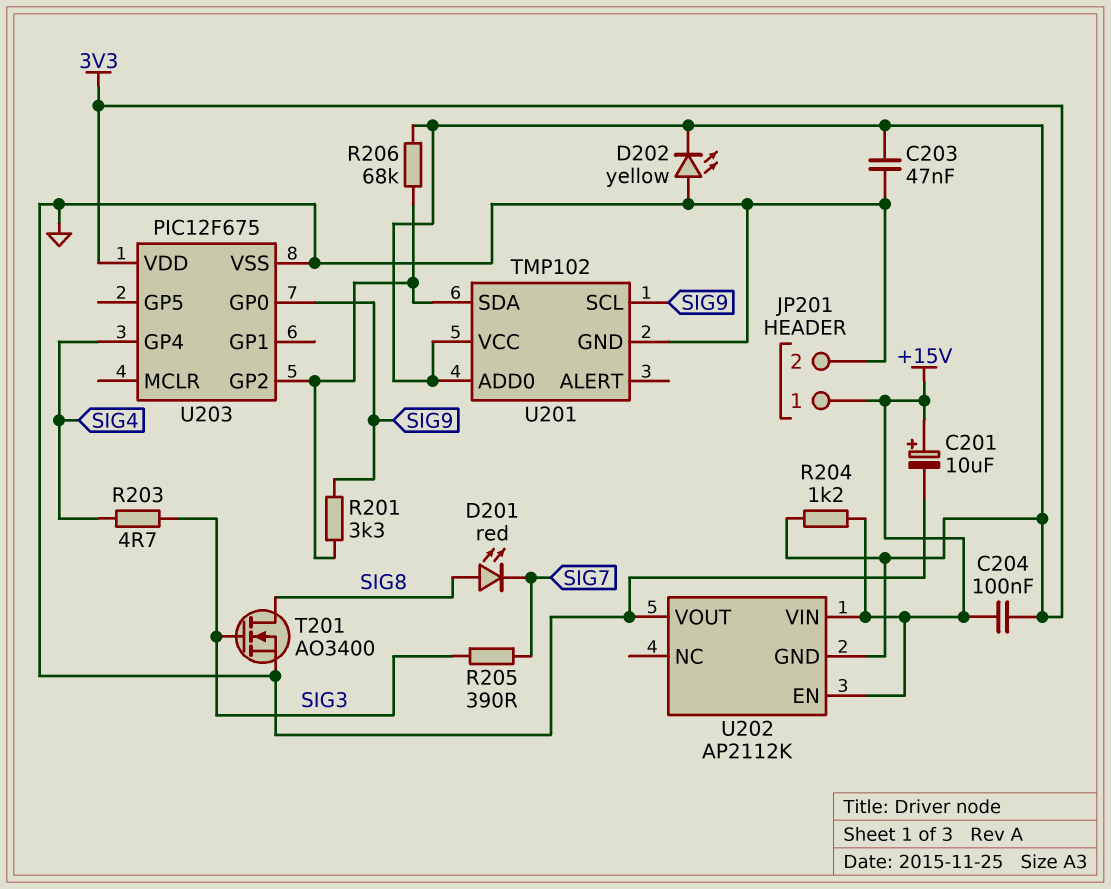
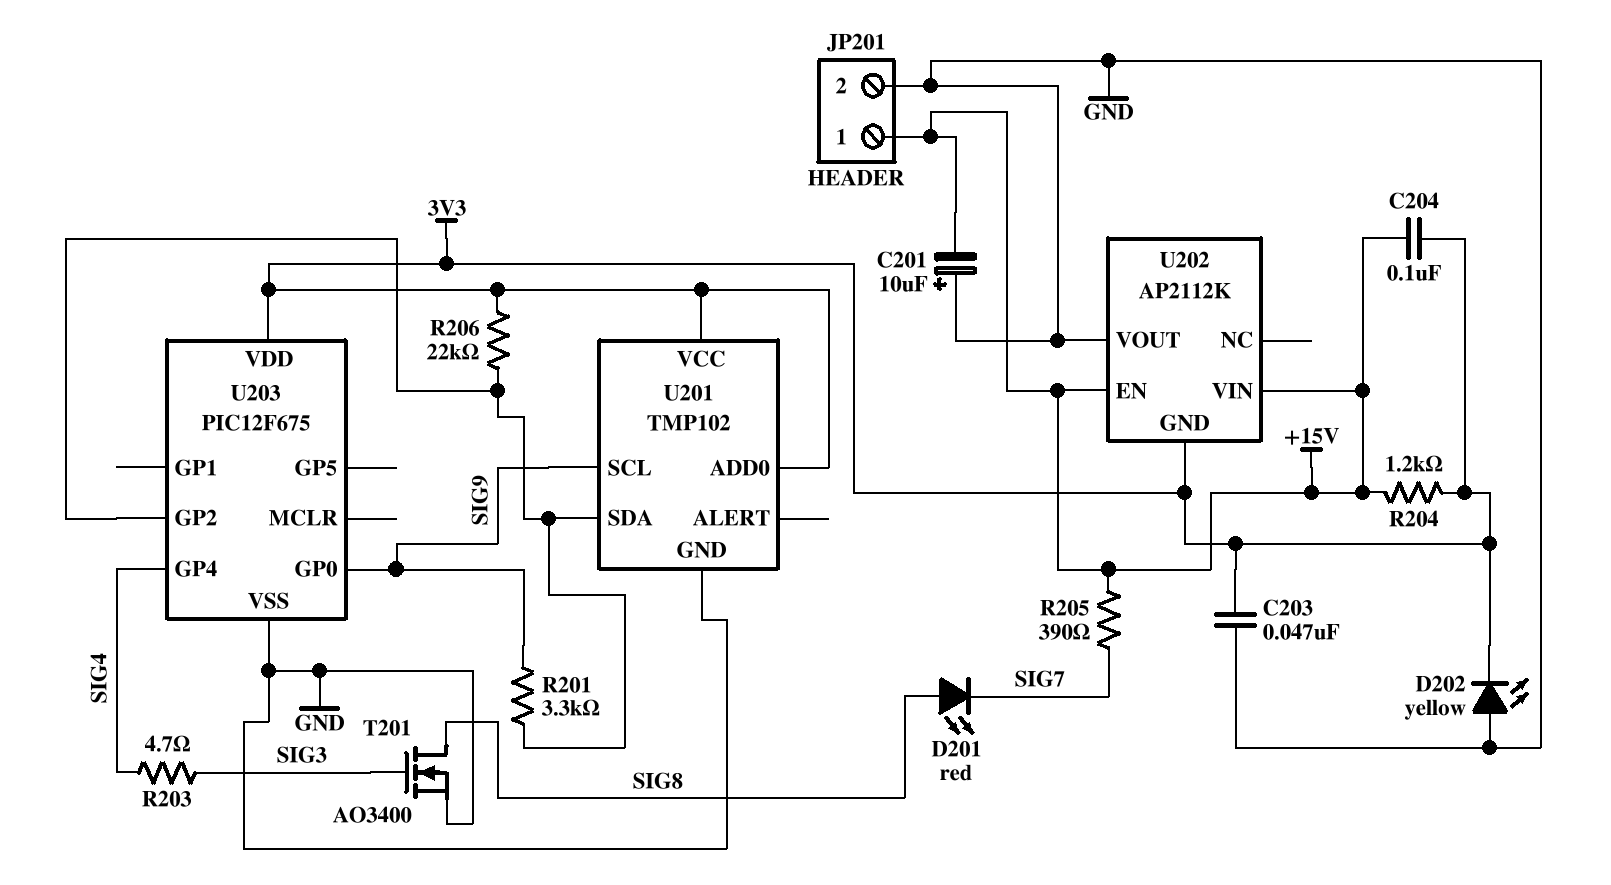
C201: 10uF (plus +15V, minus GND) -> 10uF (plus GND, minus +15V)
R205: 390 (SIG3, SIG7) -> 390 (+15V, SIG7)
R206: 68k (3V3, U201/SDA) -> 22k (3V3, U201/SDA)

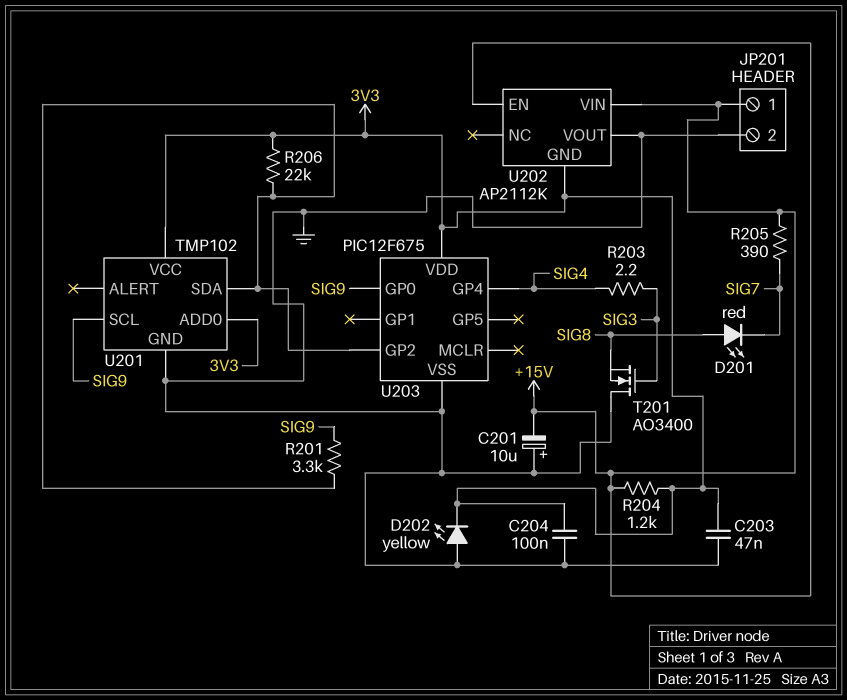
C204: 100nF (+15V, 3V3) -> 100nF (3V3, GND)
R203: 4.7 (SIG3, SIG4) -> 2.2 (SIG3, SIG4)
T201: NMOS AO3400 (G SIG3, D SIG8, S GND) -> NMOS AO3400 (G SIG3, D GND, S SIG8)

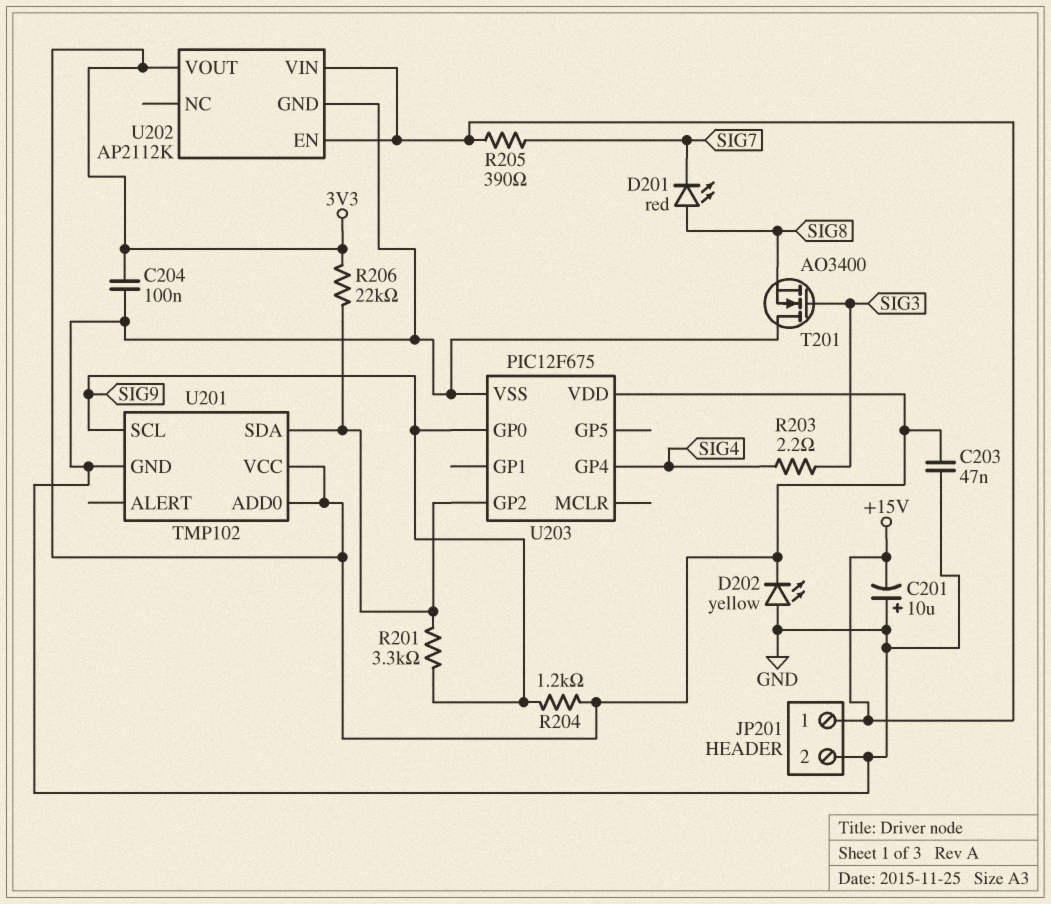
R204: 1.2k (+15V, 3V3) -> 1.2k (3V3, SIG9)
U202 pin GND: 3V3 -> GND
U202 pin VOUT: GND -> 3V3

